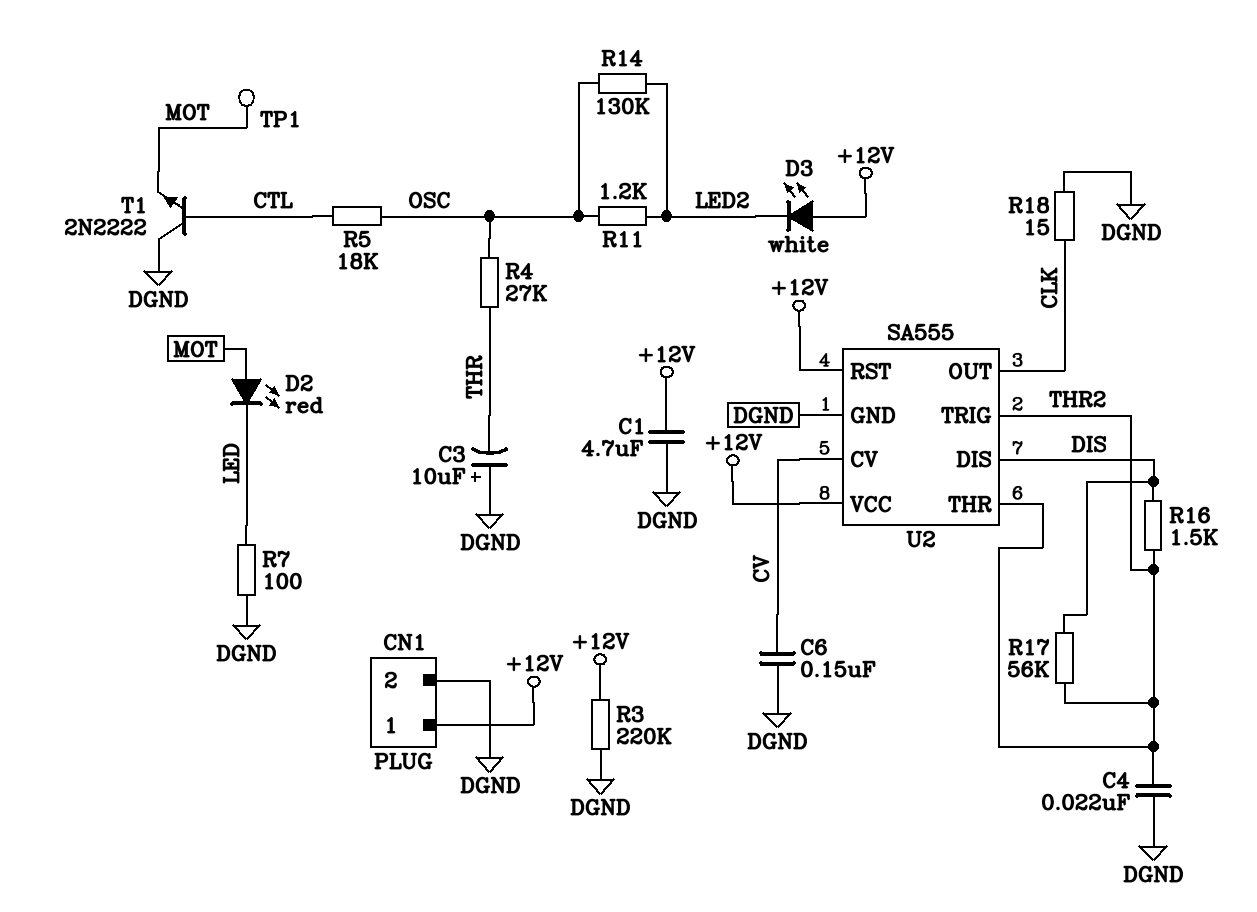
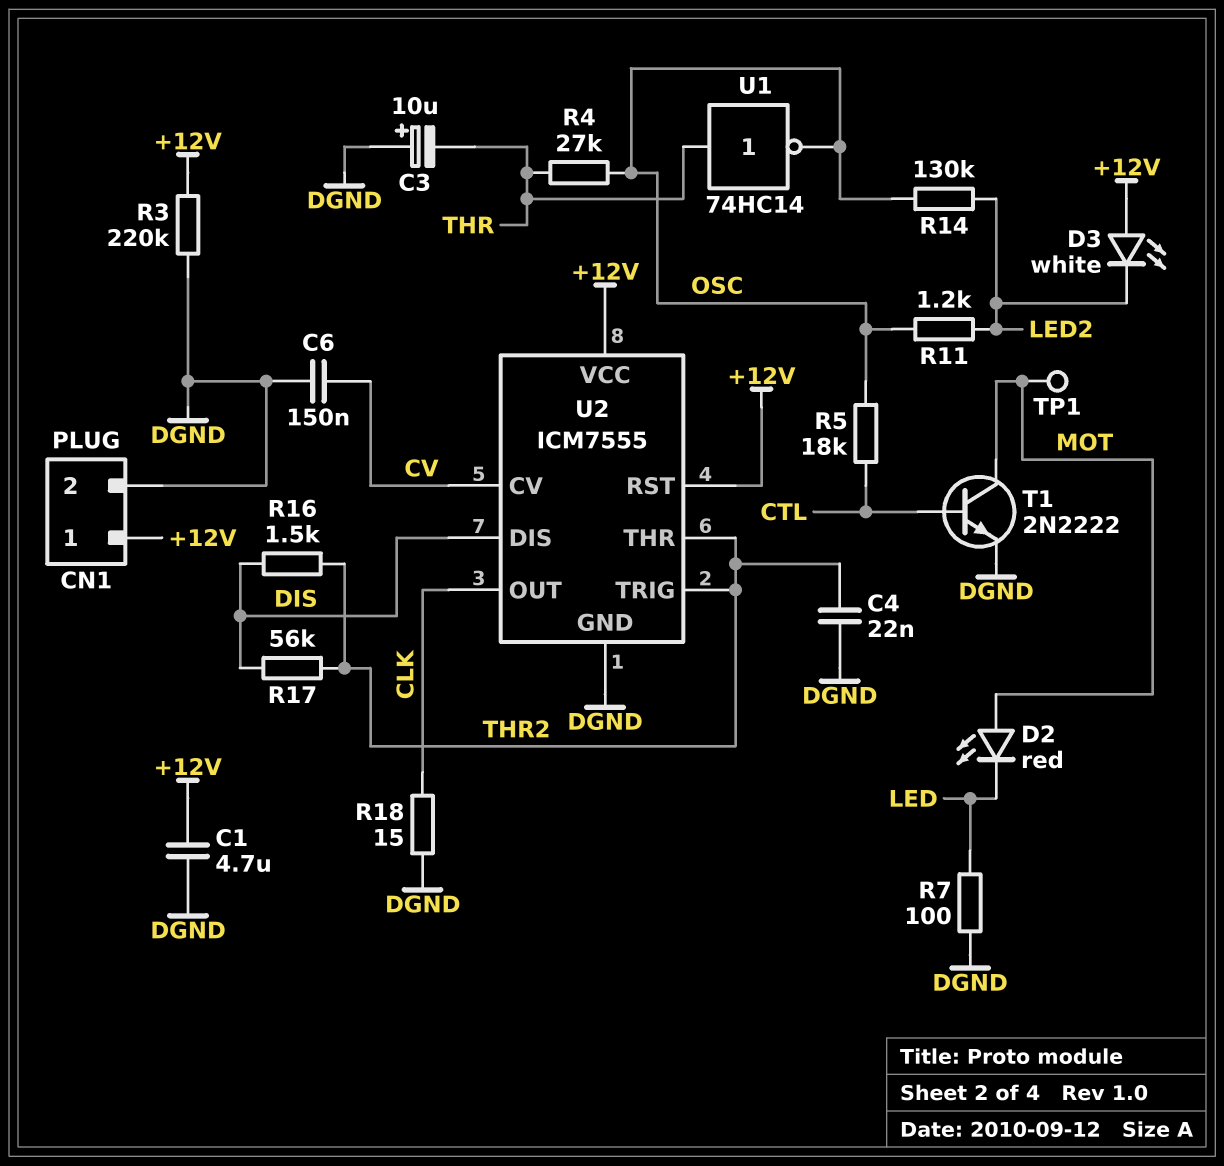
T1: NPN 2N2222 (B CTL, C DGND, E MOT) -> NPN 2N2222 (B CTL, C MOT, E DGND)
U1: none -> NOT 74HC14 (in THR, out OSC)
U2: SA555 -> ICM7555

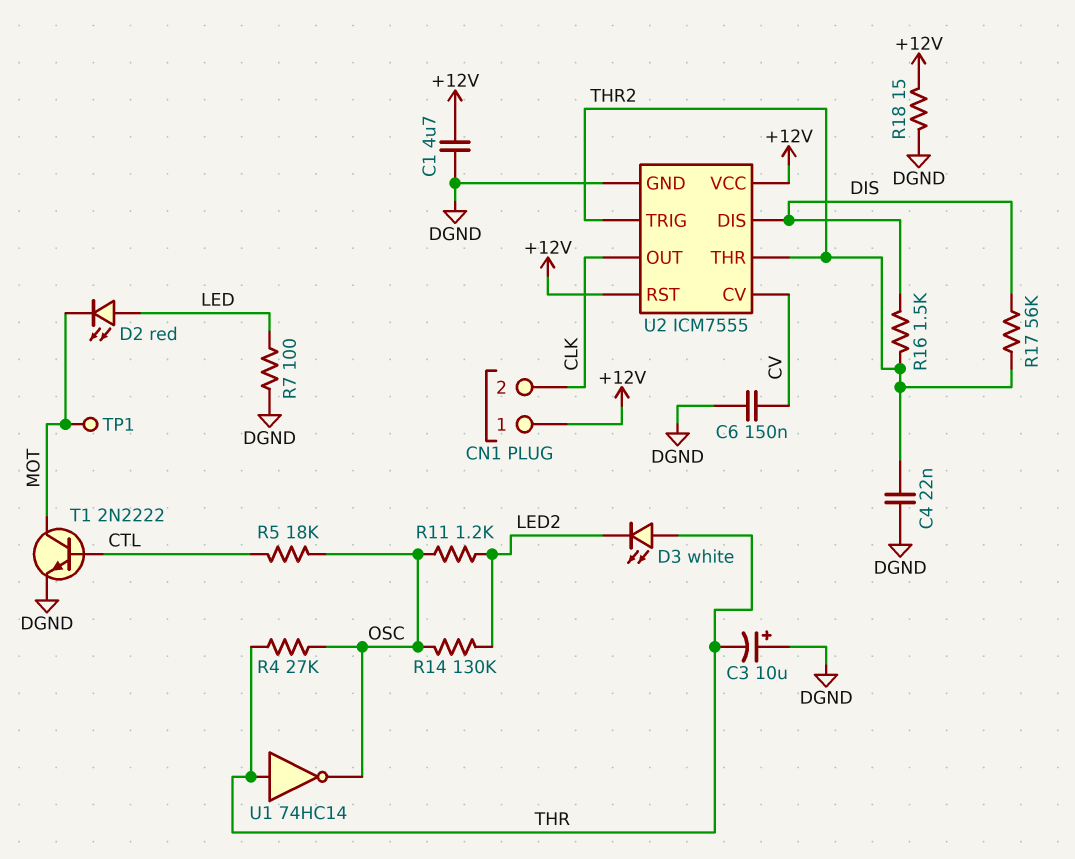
CN1 pin 2: DGND -> CLK
D2: LED red (A MOT, K LED) -> LED red (A LED, K MOT)
D3: LED white (A +12V, K LED2) -> LED white (A THR, K LED2)
R3: 220k (+12V, DGND) -> none
R18: 15 (CLK, DGND) -> 15 (+12V, DGND)

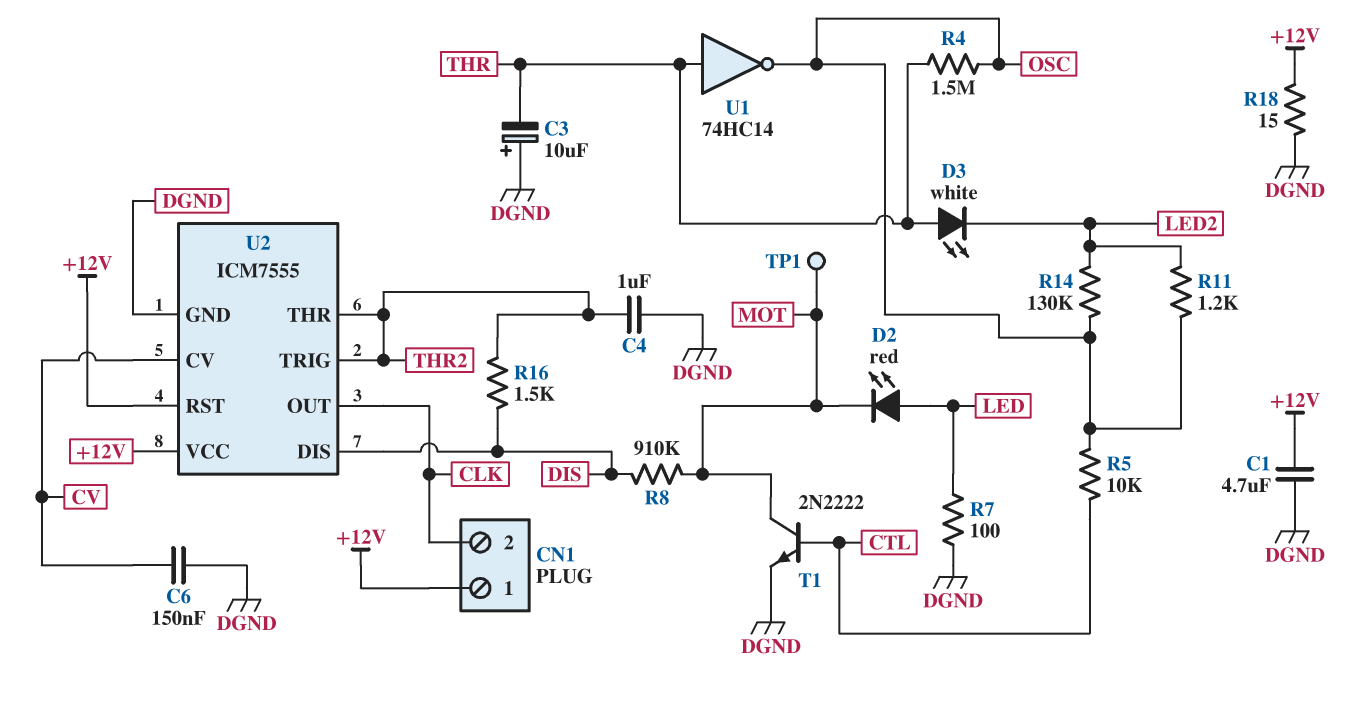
C4: 22nF (DGND, THR2) -> 1uF (DGND, THR2)
R4: 27k (OSC, THR) -> 1.5M (OSC, THR)
R5: 18k (CTL, OSC) -> 10k (CTL, OSC)
R8: none -> 910k (DIS, MOT)
R17: 56k (DIS, THR2) -> none

